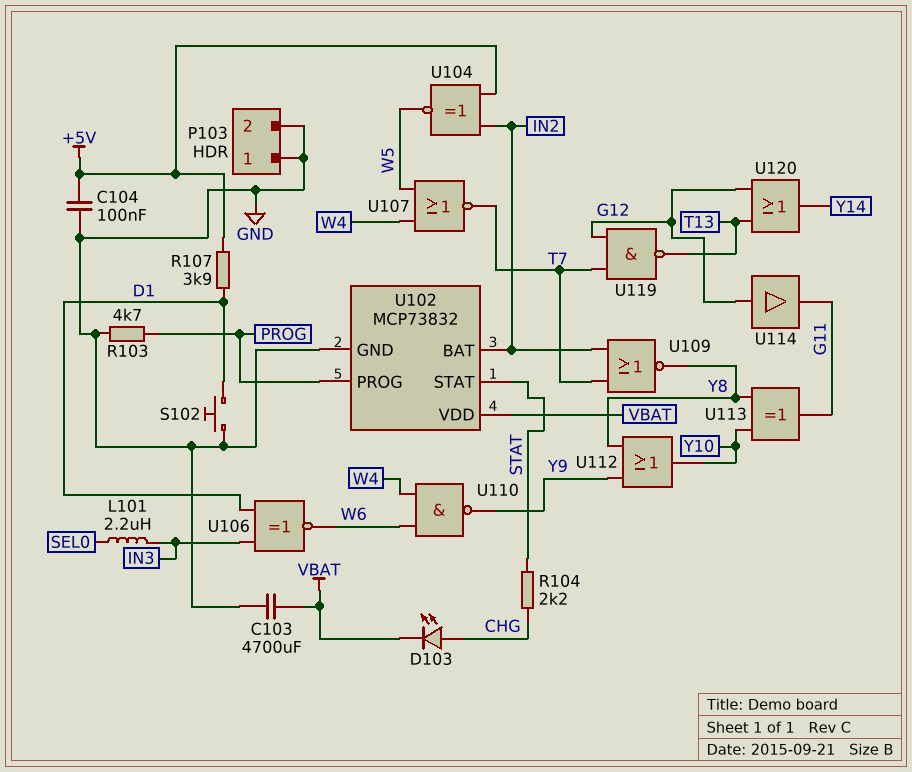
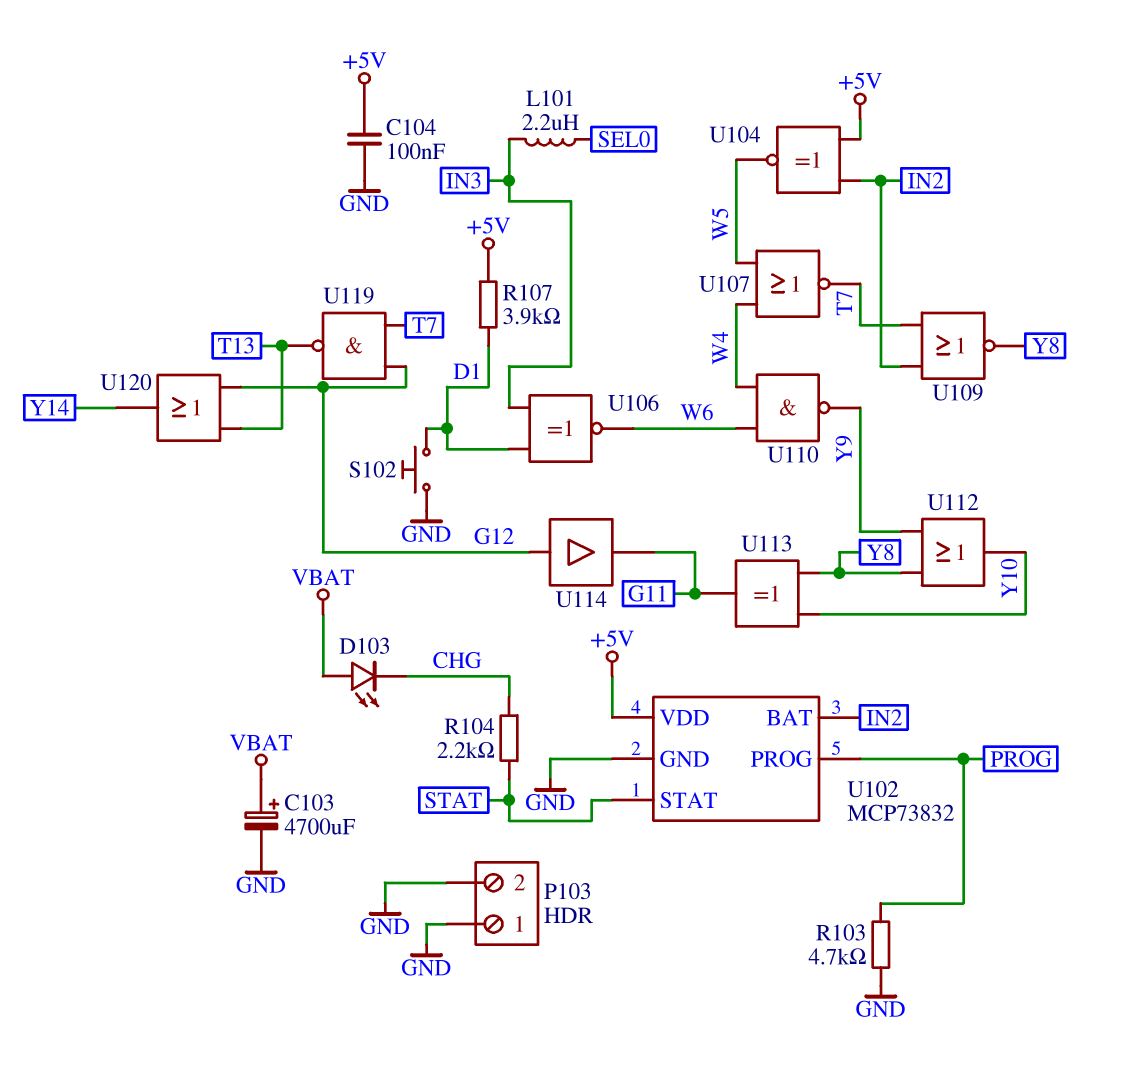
C103: 4700uF (GND, VBAT) -> 4700uF (plus VBAT, minus GND)
D103: LED (A CHG, K VBAT) -> LED (A VBAT, K CHG)
U102 pin VDD: VBAT -> +5V

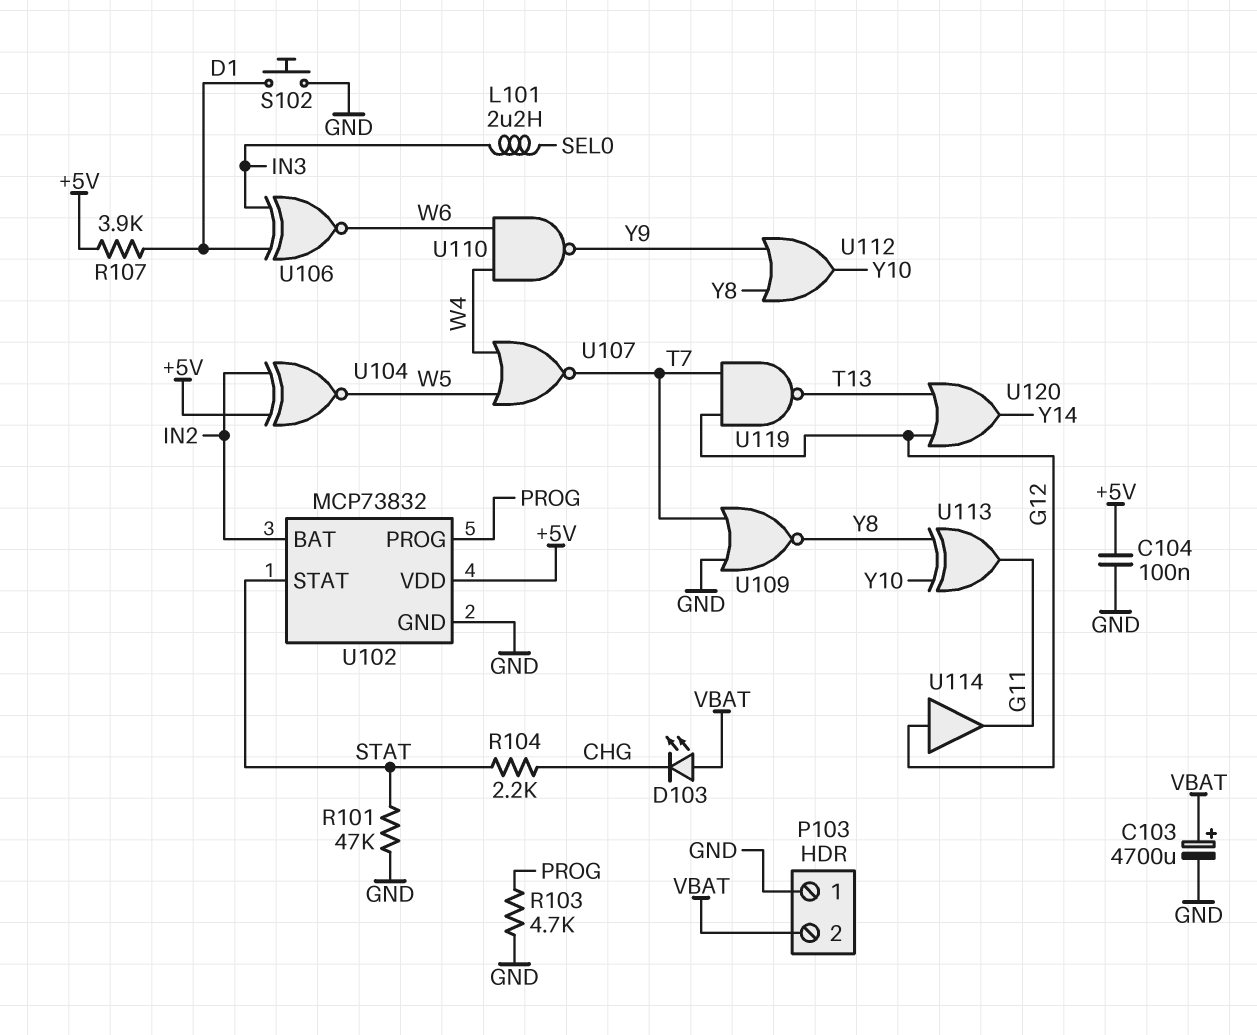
P103 pin 2: GND -> VBAT
R101: none -> 47k (GND, STAT)
U109: NOR (in IN2, in T7, out Y8) -> NOR (in GND, in T7, out Y8)

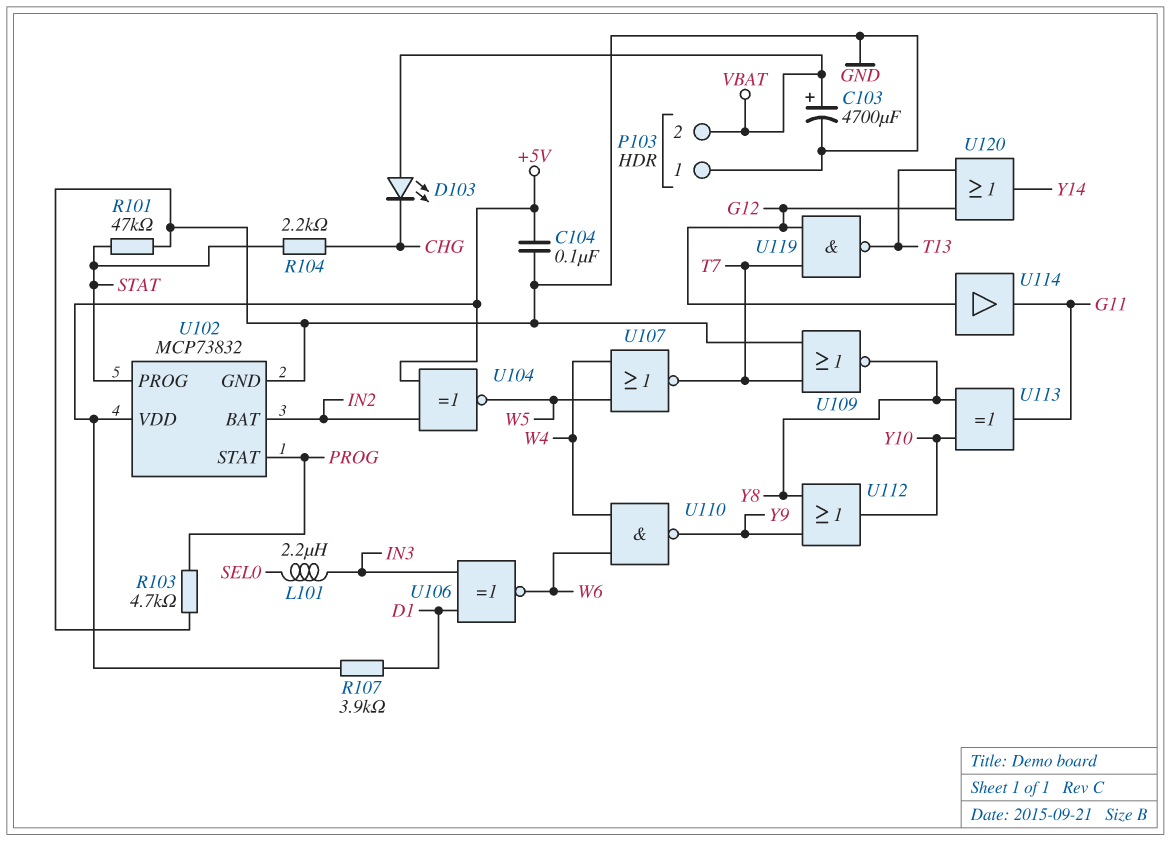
S102: button (D1, GND) -> none
U102 pin PROG: PROG -> STAT
U102 pin STAT: STAT -> PROG

